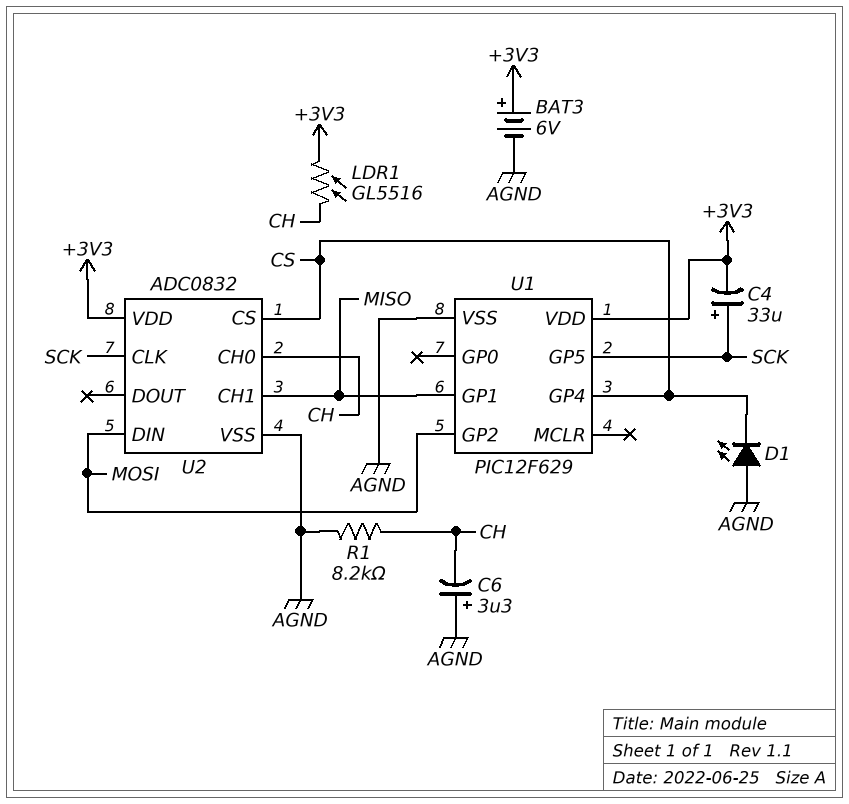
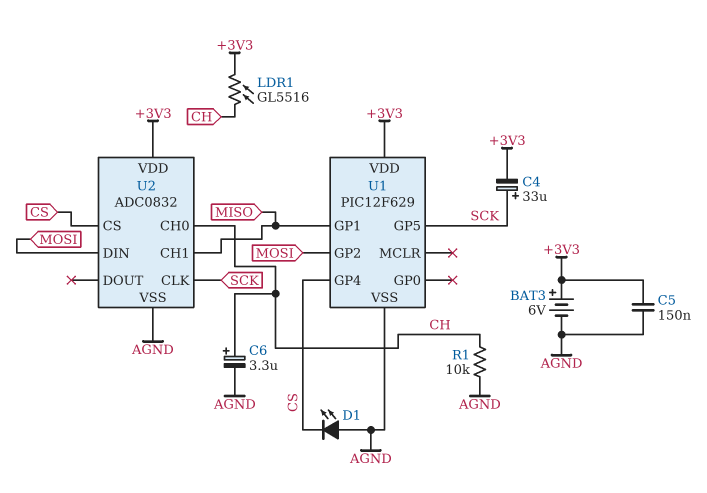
C5: none -> 150nF (+3V3, AGND)
C6: 3.3uF (plus AGND, minus CH) -> 3.3uF (plus CH, minus AGND)
R1: 8.2k (AGND, CH) -> 10k (AGND, CH)

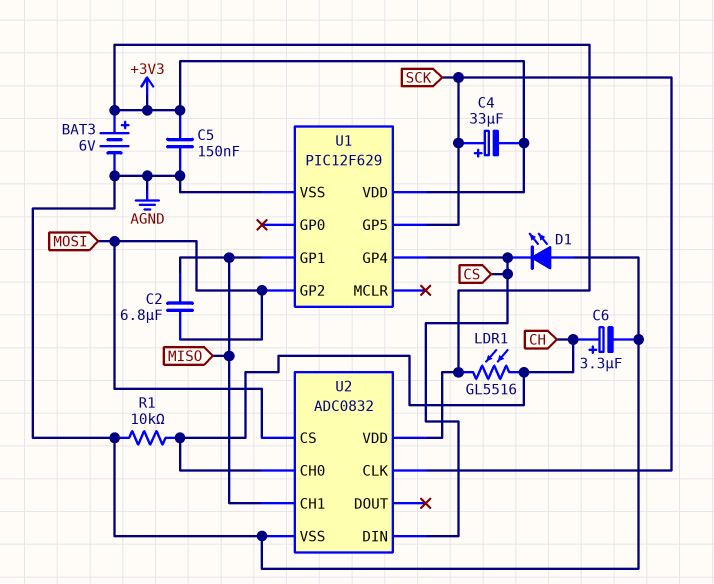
C2: none -> 6.8uF (MISO, MOSI)
U2 pin CS: CS -> MOSI
U2 pin DIN: MOSI -> CS

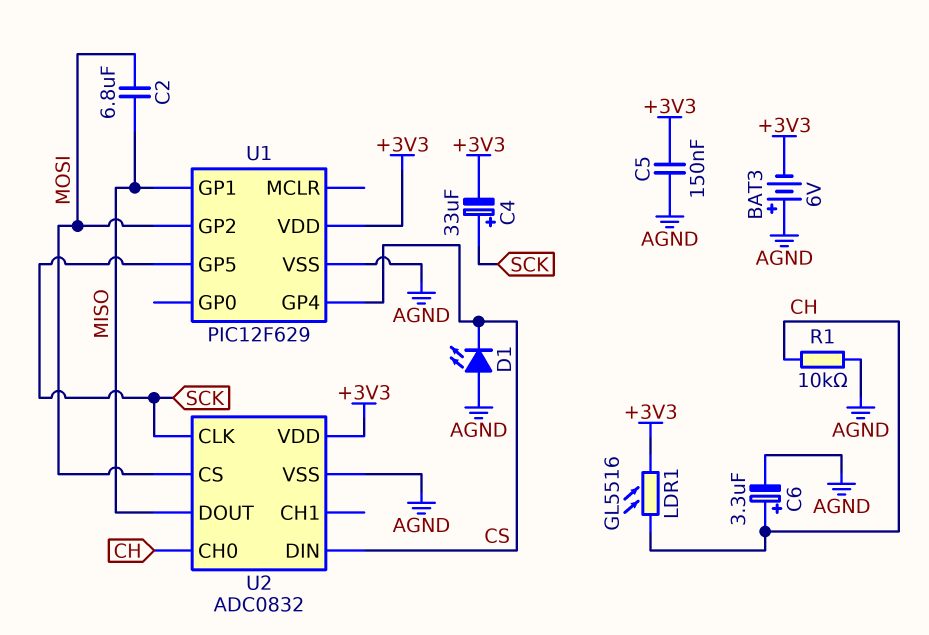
BAT3: 6V (plus +3V3, minus AGND) -> 6V (plus AGND, minus +3V3)
U2 pin CH1: MISO -> none
U2 pin DOUT: none -> MISO

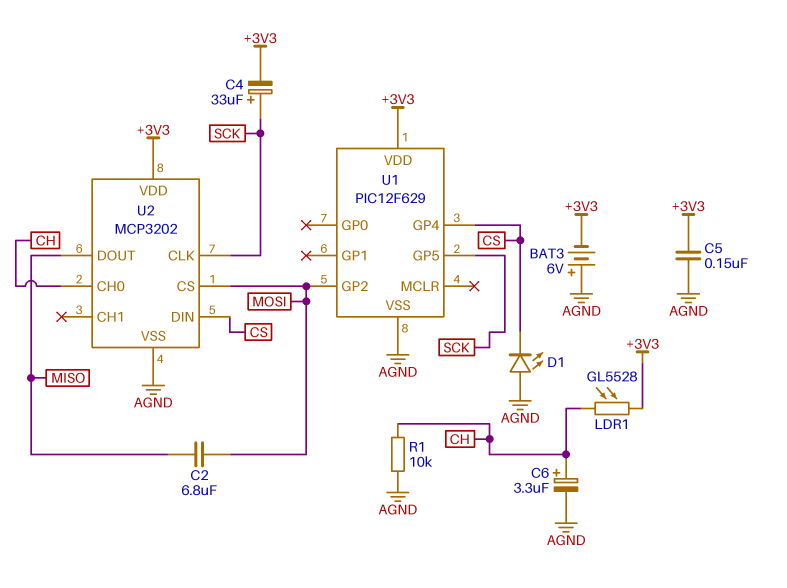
LDR1: GL5516 (+3V3, CH) -> GL5528 (+3V3, CH)
U1 pin GP1: MISO -> none
U2: ADC0832 -> MCP3202

